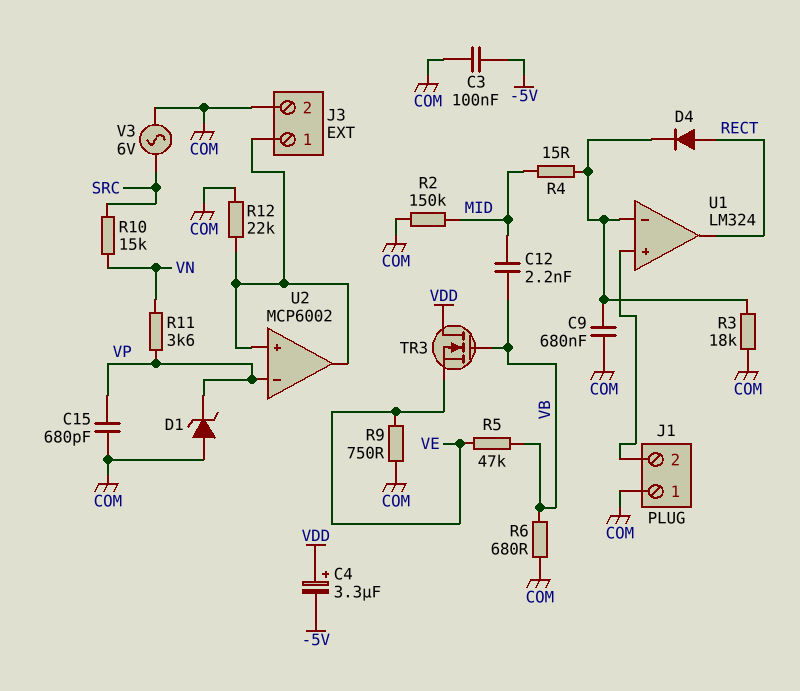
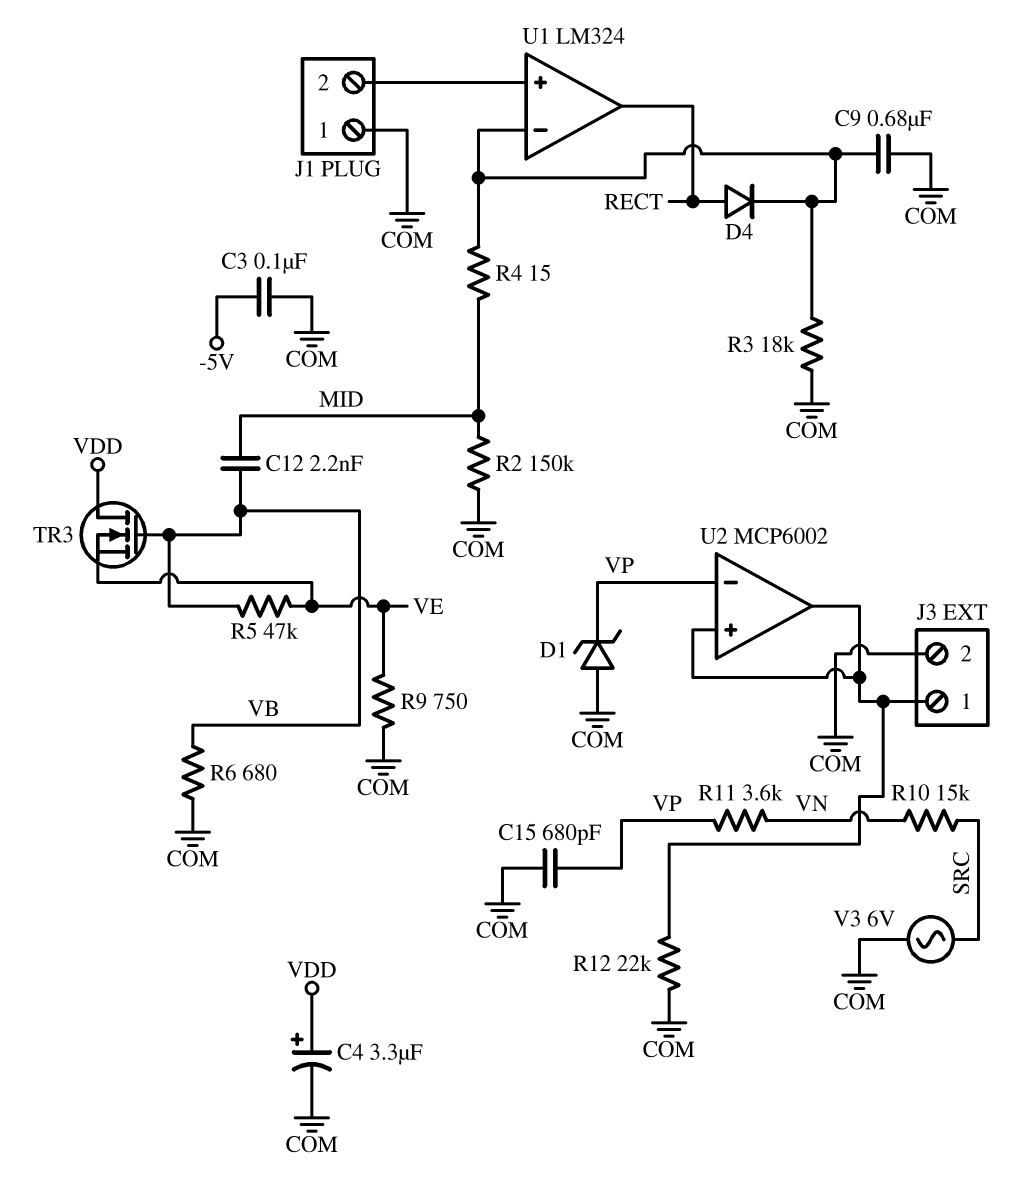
C4: 3.3uF (plus VDD, minus -5V) -> 3.3uF (plus VDD, minus COM)

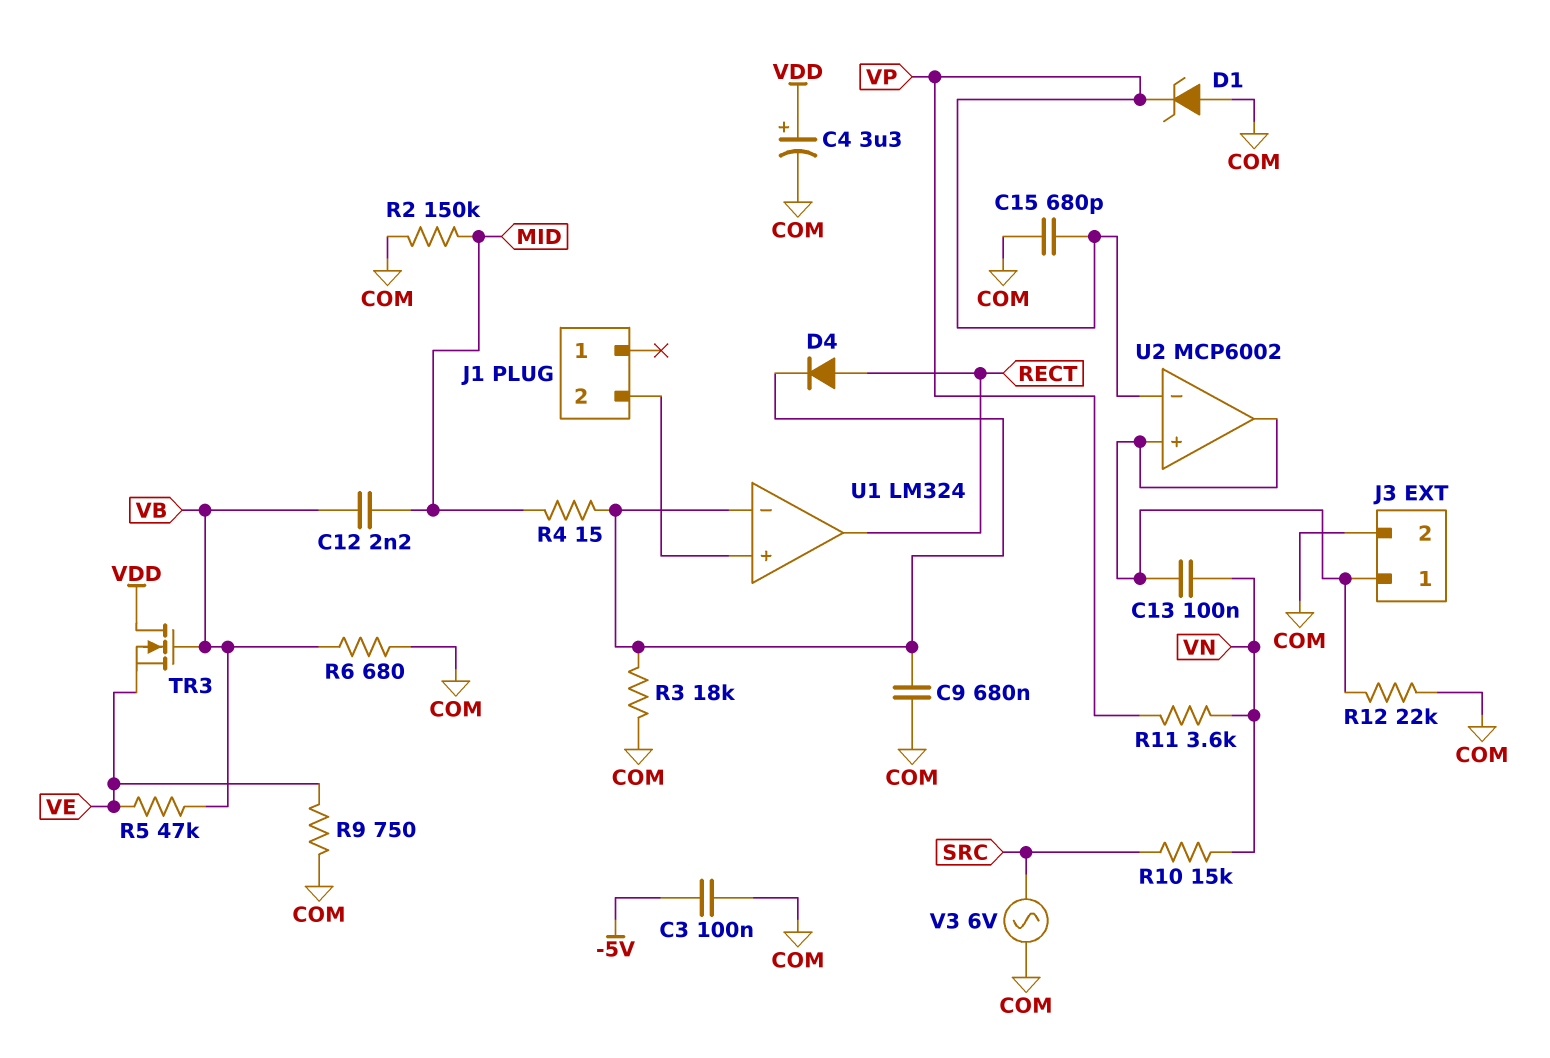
C13: none -> 100nF (J3/1, VN)
J1 pin 1: COM -> none

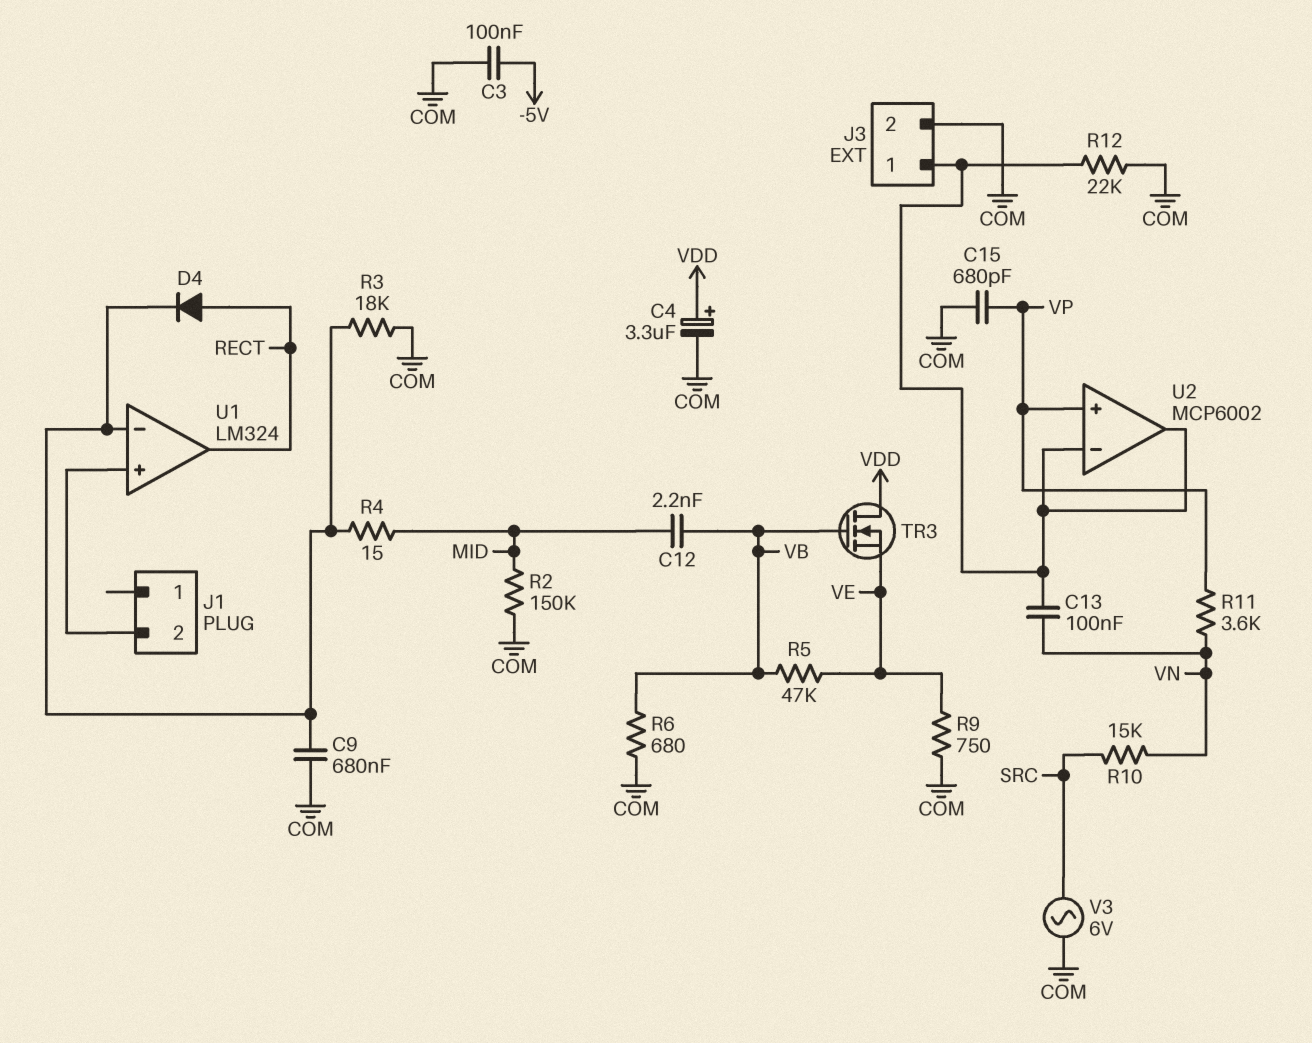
D1: zener (A COM, K VP) -> none
U2 pin in+: J3/1 -> VP
U2 pin in-: VP -> J3/1

